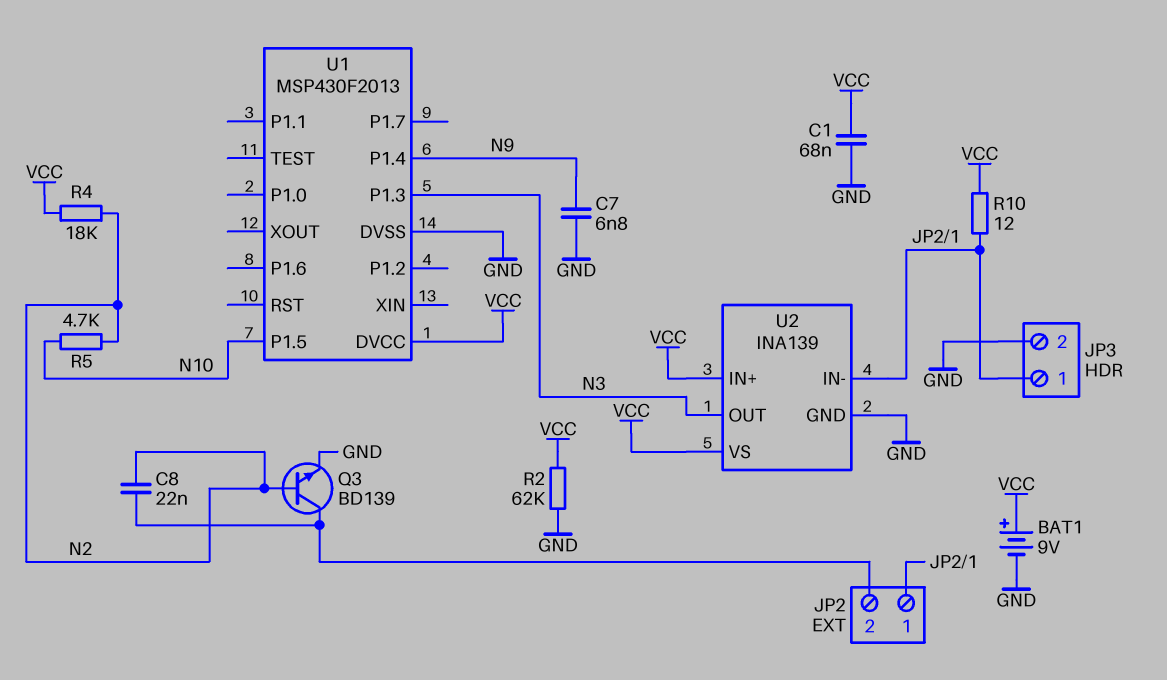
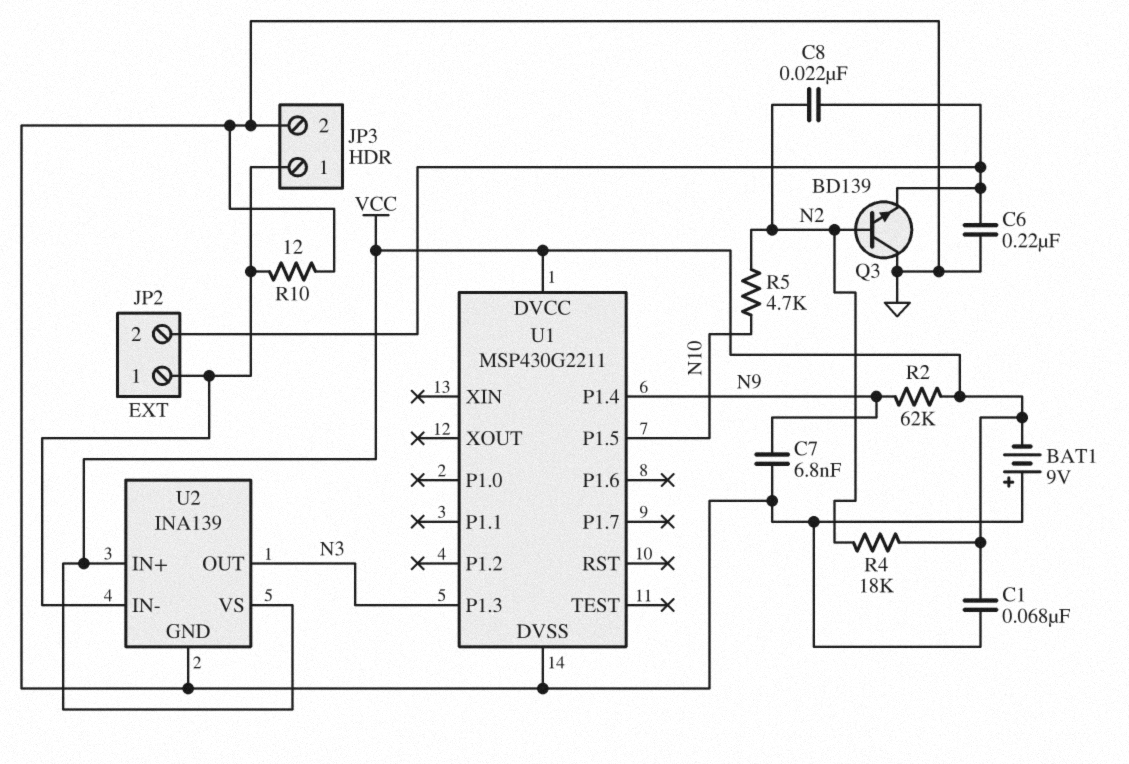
BAT1: 9V (plus VCC, minus GND) -> 9V (plus GND, minus VCC)
C6: none -> 220nF (GND, JP2/2)
Q3: NPN BD139 (B N2, C JP2/2, E GND) -> NPN BD139 (B N2, C GND, E JP2/2)
R2: 62k (GND, VCC) -> 62k (N9, VCC)
R10: 12 (JP2/1, VCC) -> 12 (GND, JP2/1)
U1: MSP430F2013 -> MSP430G2211

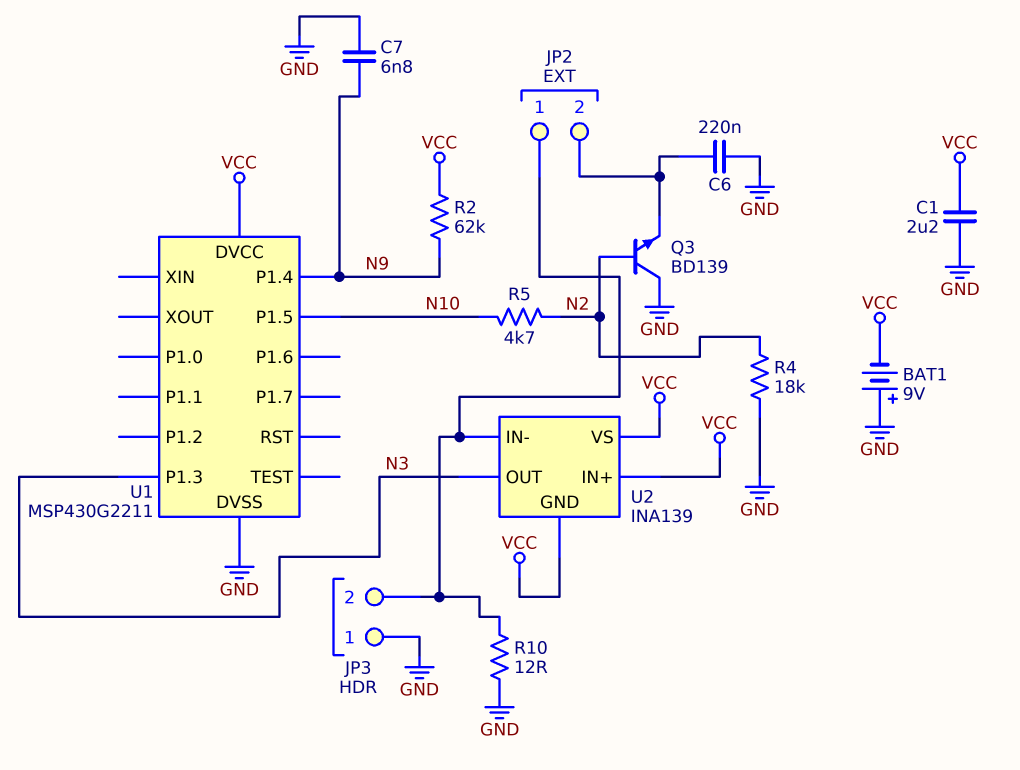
C1: 68nF (GND, VCC) -> 2.2uF (GND, VCC)
C8: 22nF (JP2/2, N2) -> none
JP3 pin 1: JP2/1 -> GND
JP3 pin 2: GND -> JP2/1
R4: 18k (N2, VCC) -> 18k (GND, N2)
U2 pin GND: GND -> VCC

